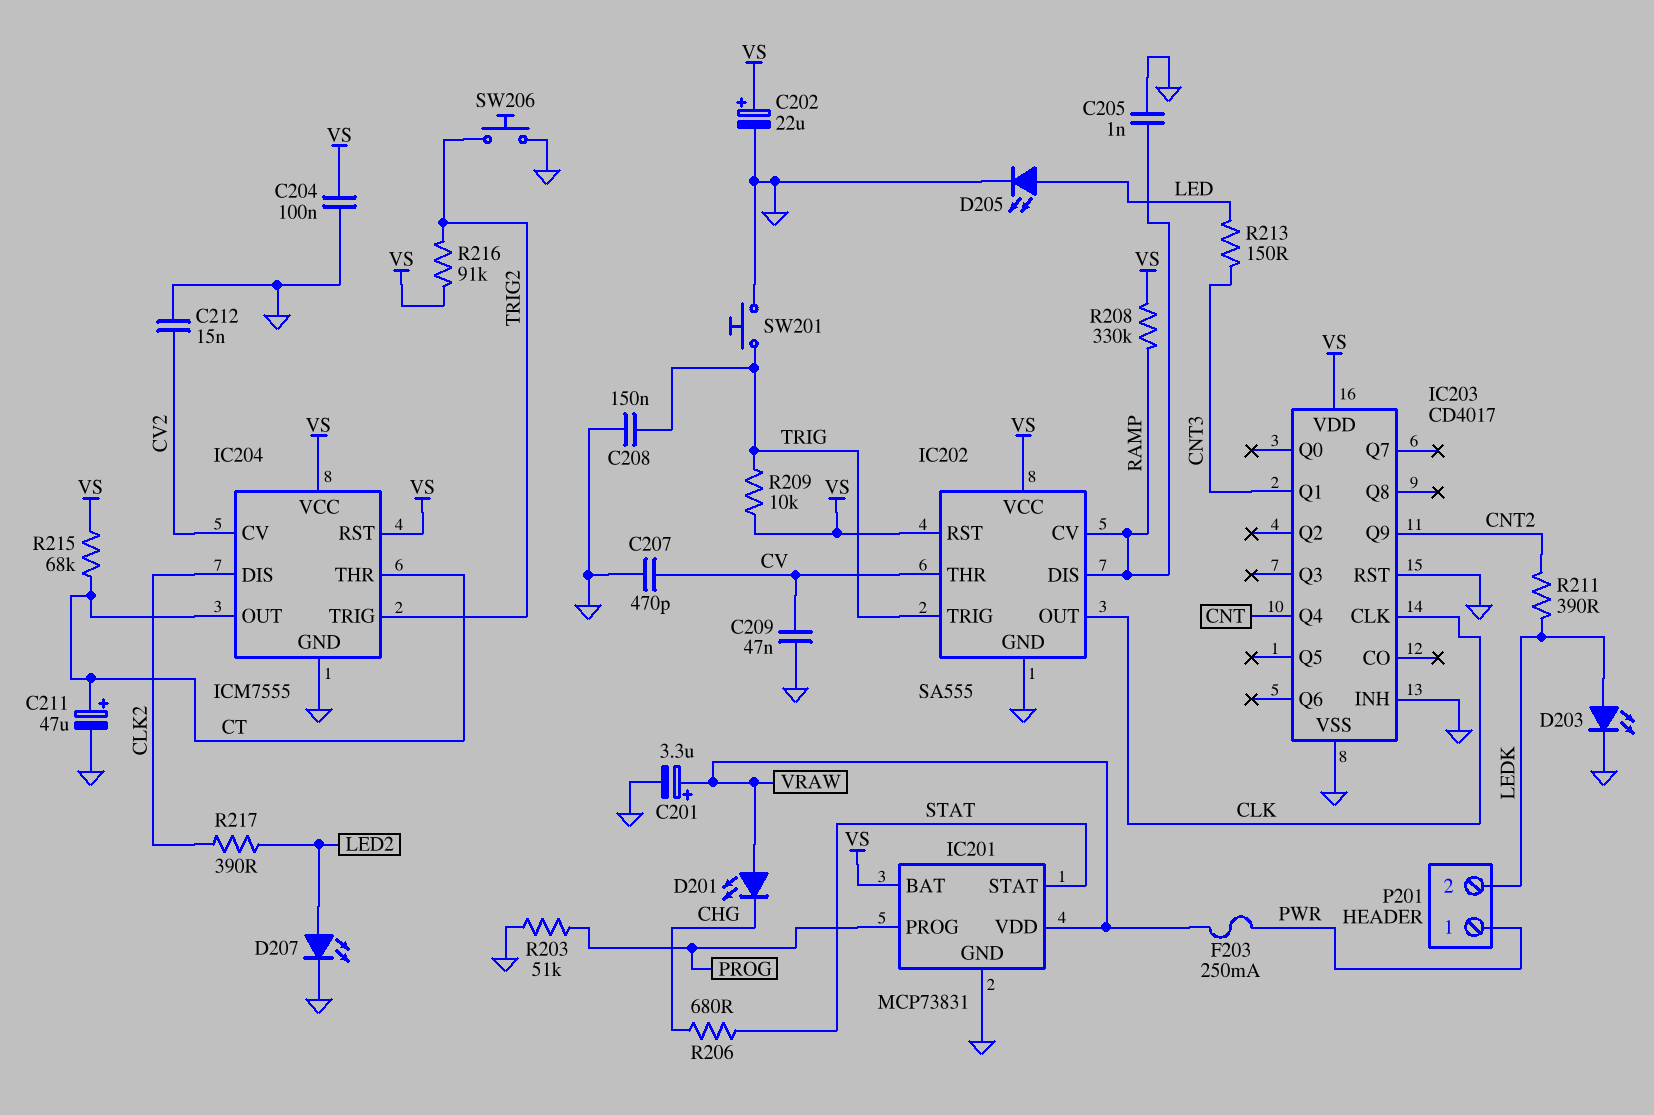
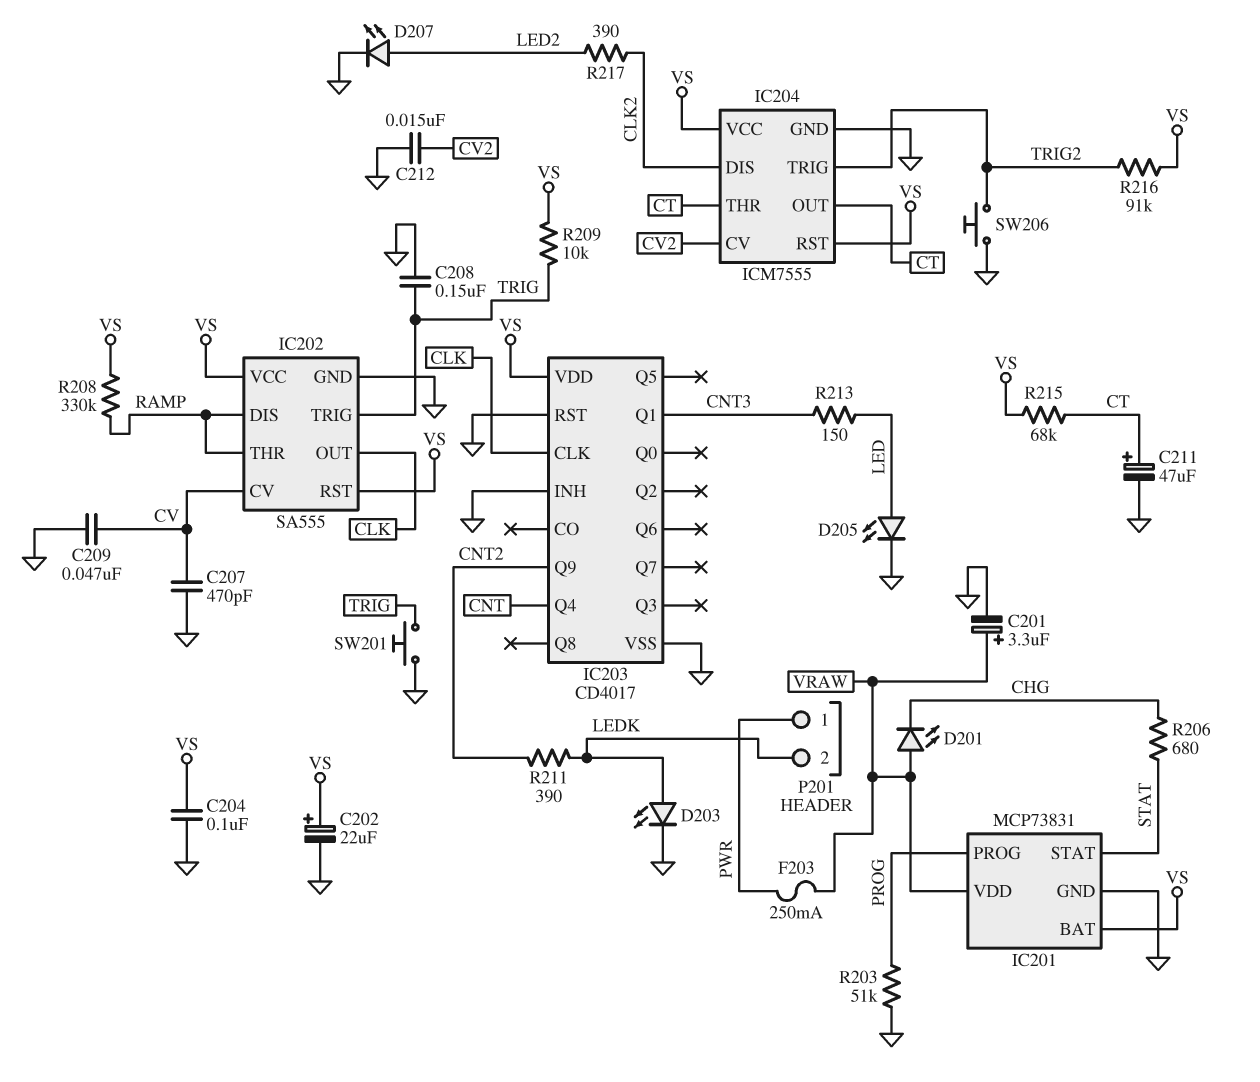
C205: 1nF (GND, RAMP) -> none
IC202 pin CV: RAMP -> CV
IC202 pin THR: CV -> RAMP

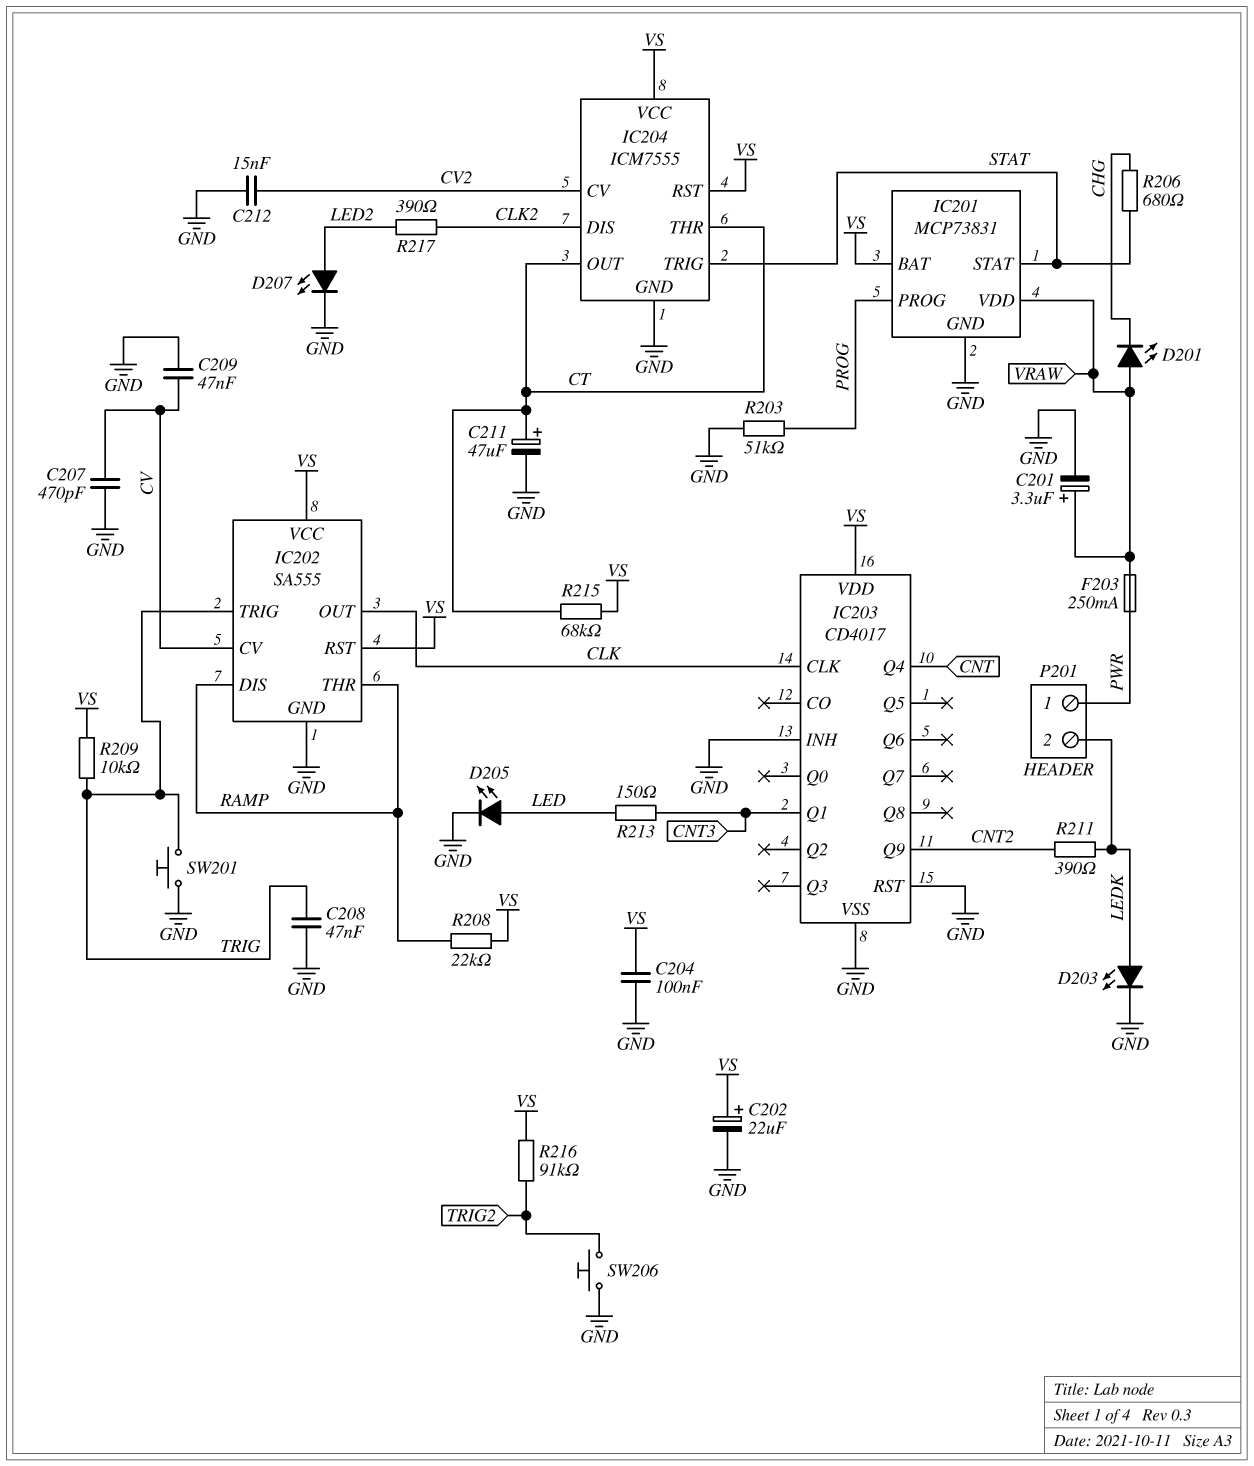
C208: 150nF (GND, TRIG) -> 47nF (GND, TRIG)
IC204 pin TRIG: TRIG2 -> STAT
R208: 330k (RAMP, VS) -> 22k (RAMP, VS)

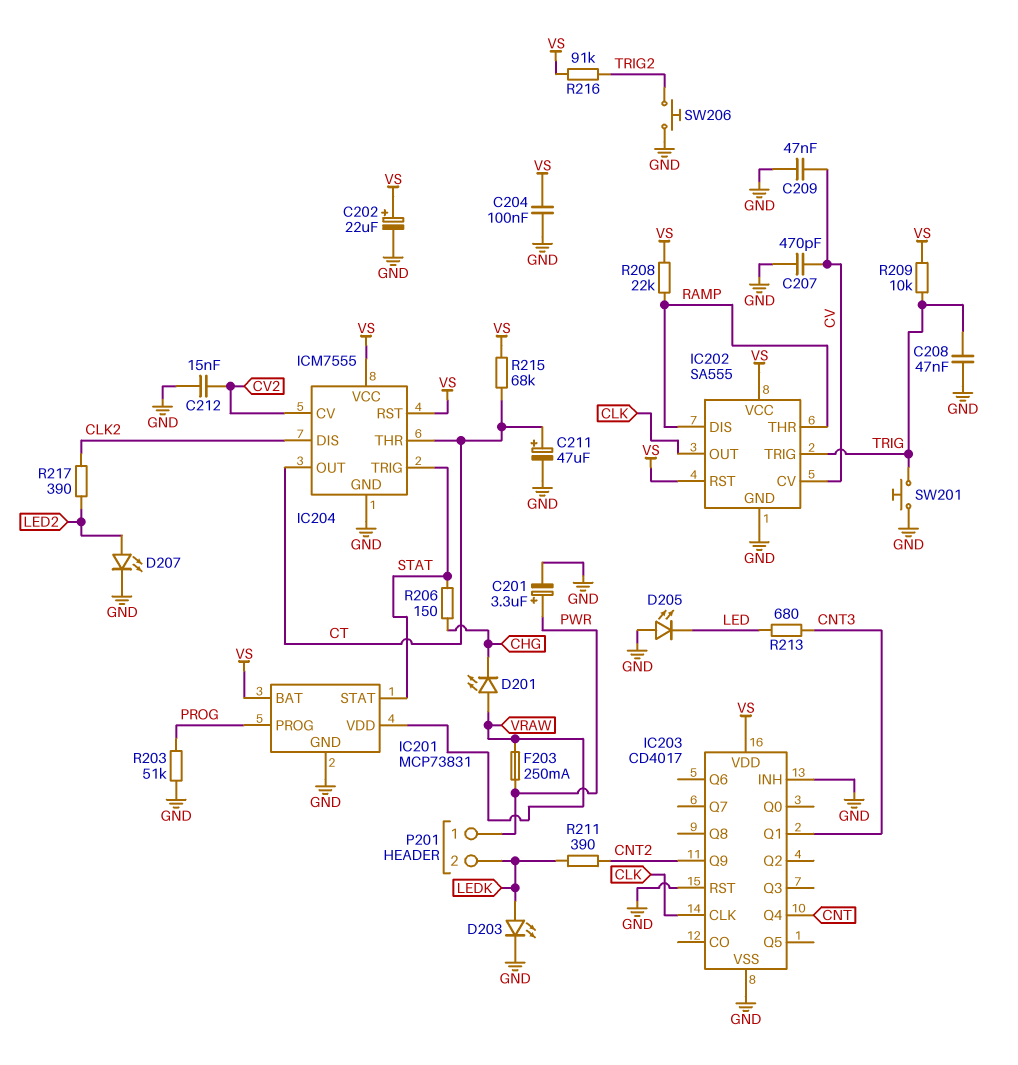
C201: 3.3uF (plus VRAW, minus GND) -> 3.3uF (plus PWR, minus GND)
D205: LED (A LED, K GND) -> LED (A GND, K LED)
R206: 680 (CHG, STAT) -> 150 (CHG, STAT)
R213: 150 (CNT3, LED) -> 680 (CNT3, LED)

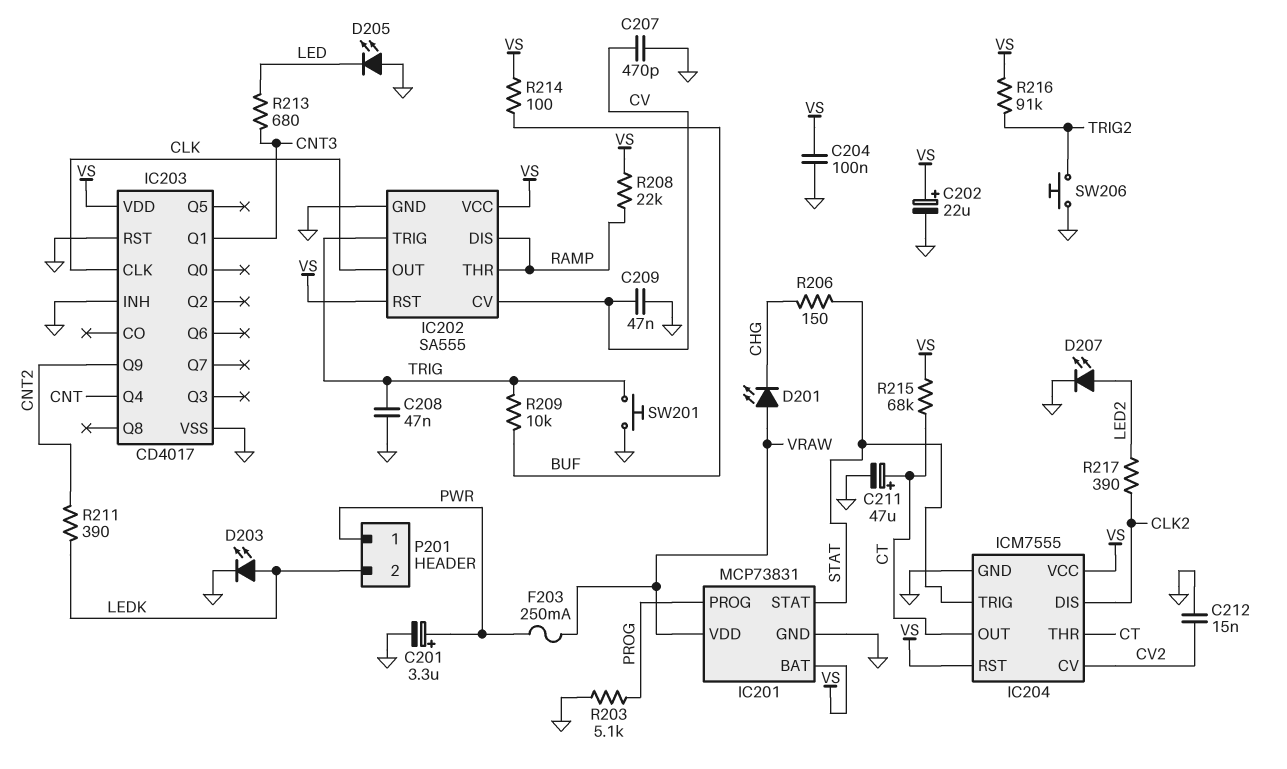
R203: 51k (GND, PROG) -> 5.1k (GND, PROG)
R209: 10k (TRIG, VS) -> 10k (BUF, TRIG)
R214: none -> 100 (BUF, VS)

